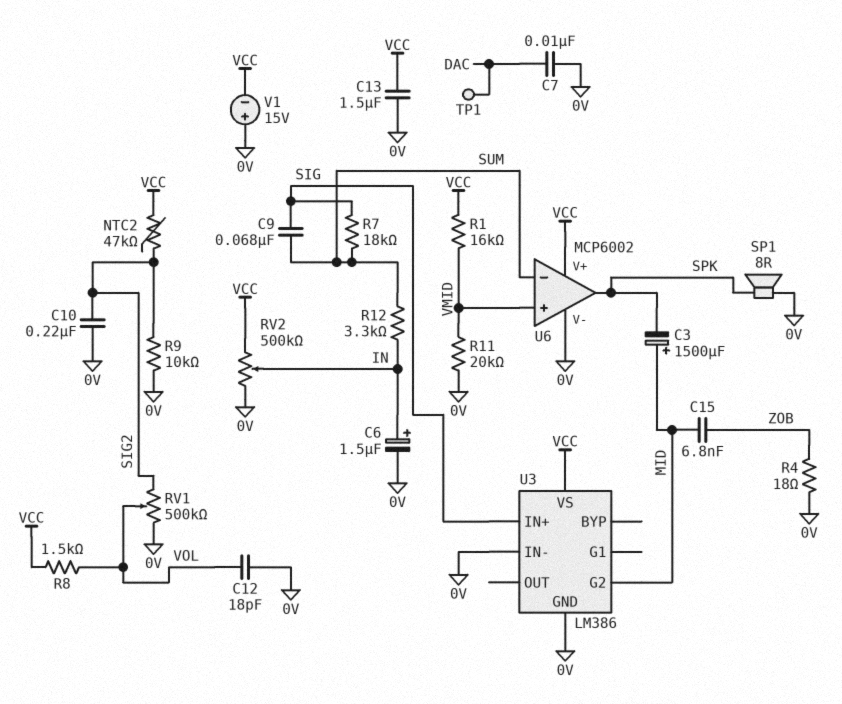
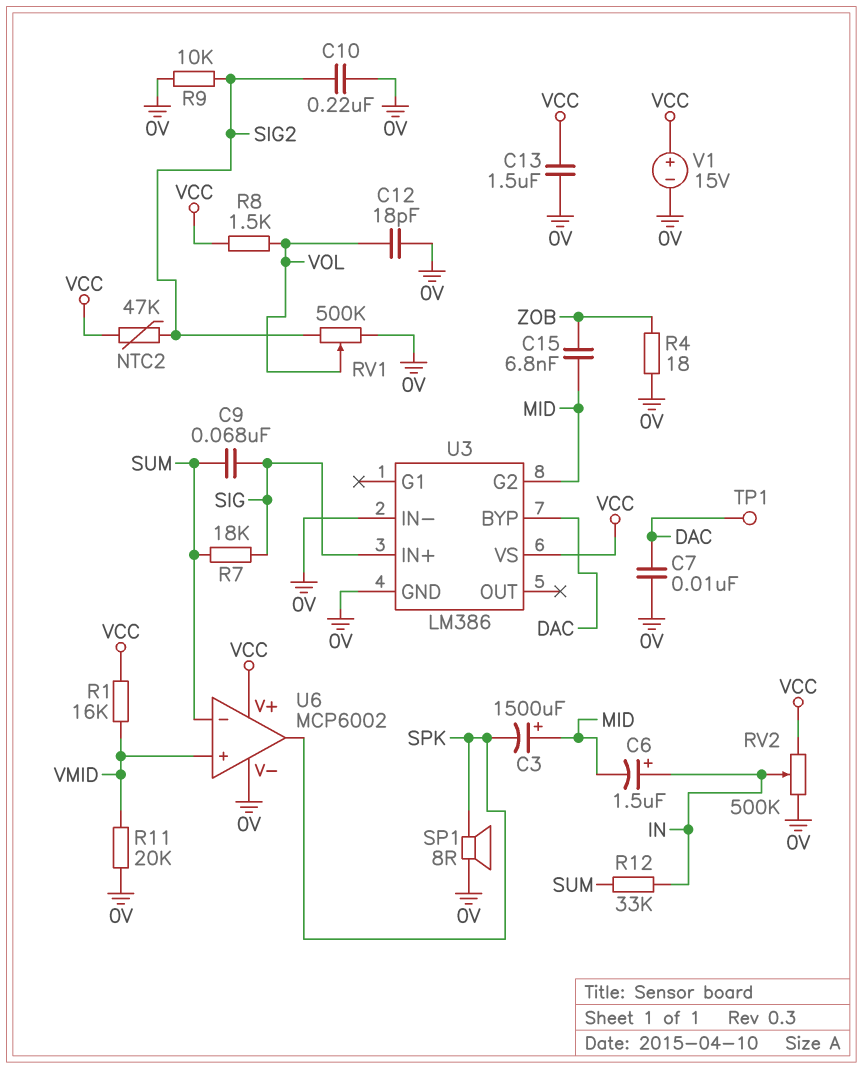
C6: 1.5uF (plus IN, minus 0V) -> 1.5uF (plus IN, minus MID)
R12: 3.3k (IN, SUM) -> 33k (IN, SUM)
U3 pin BYP: none -> DAC
V1: 15V (plus 0V, minus VCC) -> 15V (plus VCC, minus 0V)

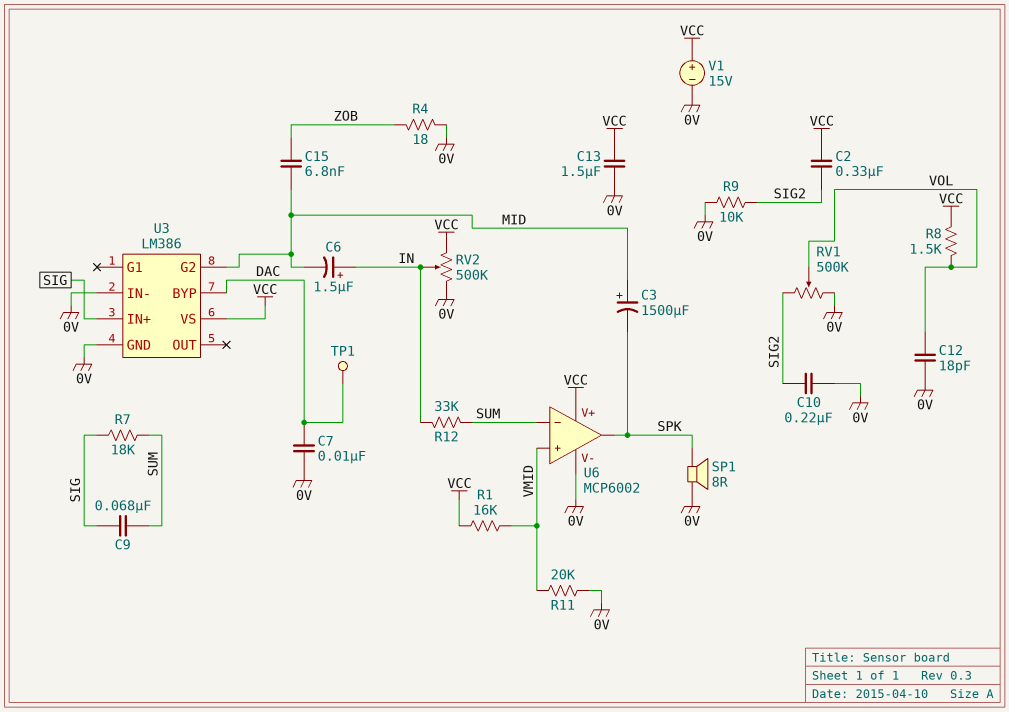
C2: none -> 330nF (SIG2, VCC)
NTC2: 47k (SIG2, VCC) -> none

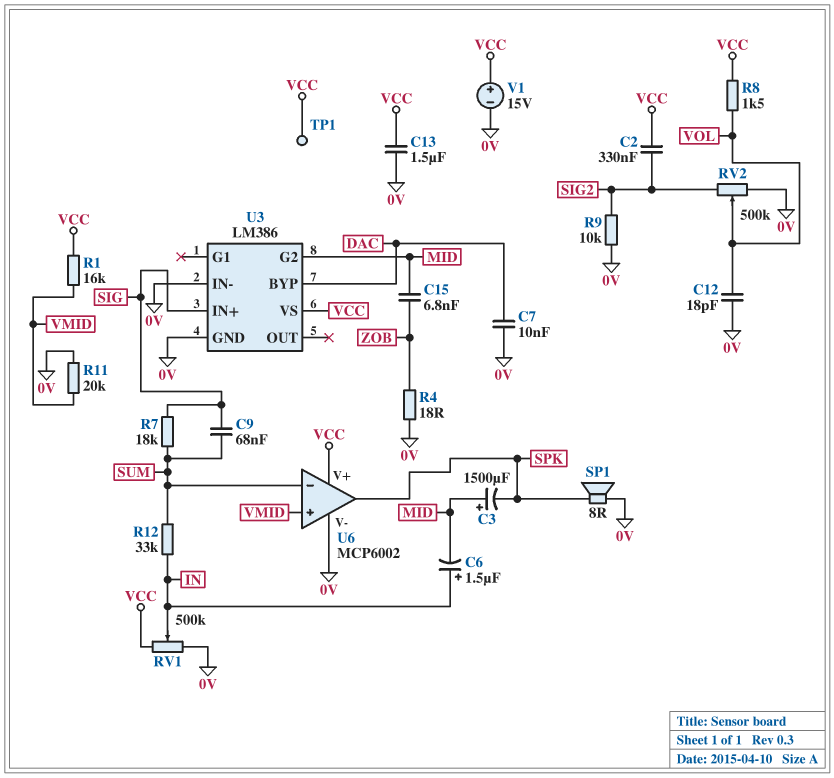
C10: 220nF (0V, SIG2) -> none
RV1: 500k (0V, SIG2, wiper VOL) -> 500k (0V, VCC, wiper IN)
RV2: 500k (0V, VCC, wiper IN) -> 500k (0V, SIG2, wiper VOL)
TP1: test point (DAC) -> test point (VCC)

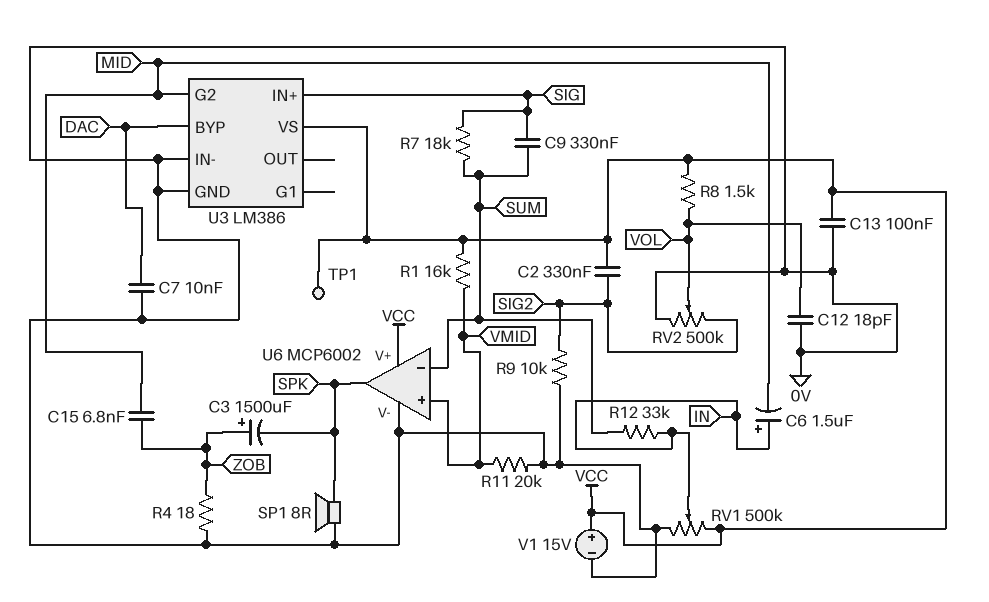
C3: 1500uF (plus MID, minus SPK) -> 1500uF (plus ZOB, minus SPK)
C9: 68nF (SIG, SUM) -> 330nF (SIG, SUM)
C13: 1.5uF (0V, VCC) -> 100nF (0V, VCC)

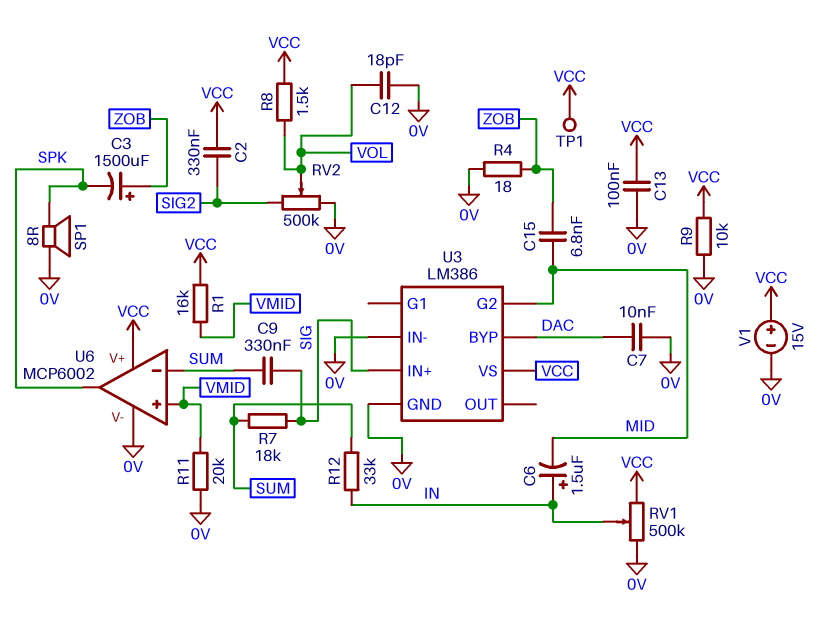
R9: 10k (0V, SIG2) -> 10k (0V, VCC)

